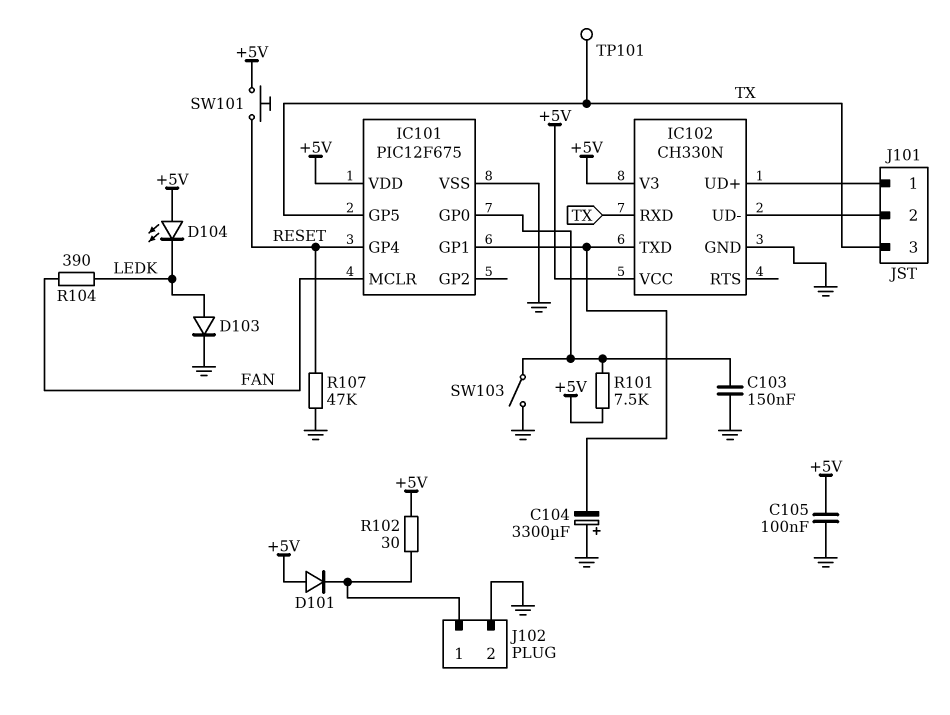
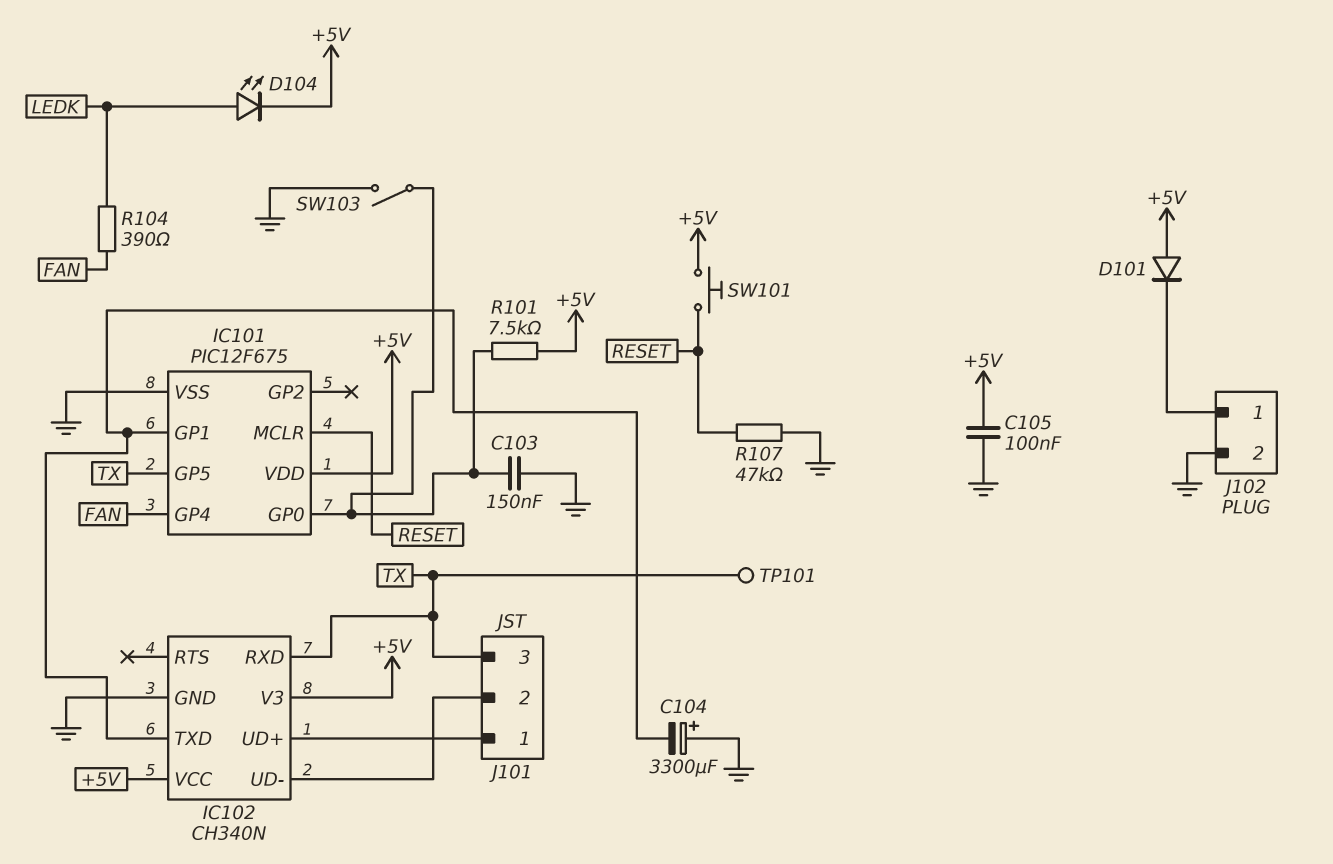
D103: diode (A LEDK, K GND) -> none
D104: LED (A +5V, K LEDK) -> LED (A LEDK, K +5V)
IC101 pin GP4: RESET -> FAN
IC101 pin MCLR: FAN -> RESET
IC102: CH330N -> CH340N
R102: 30 (+5V, J102/1) -> none

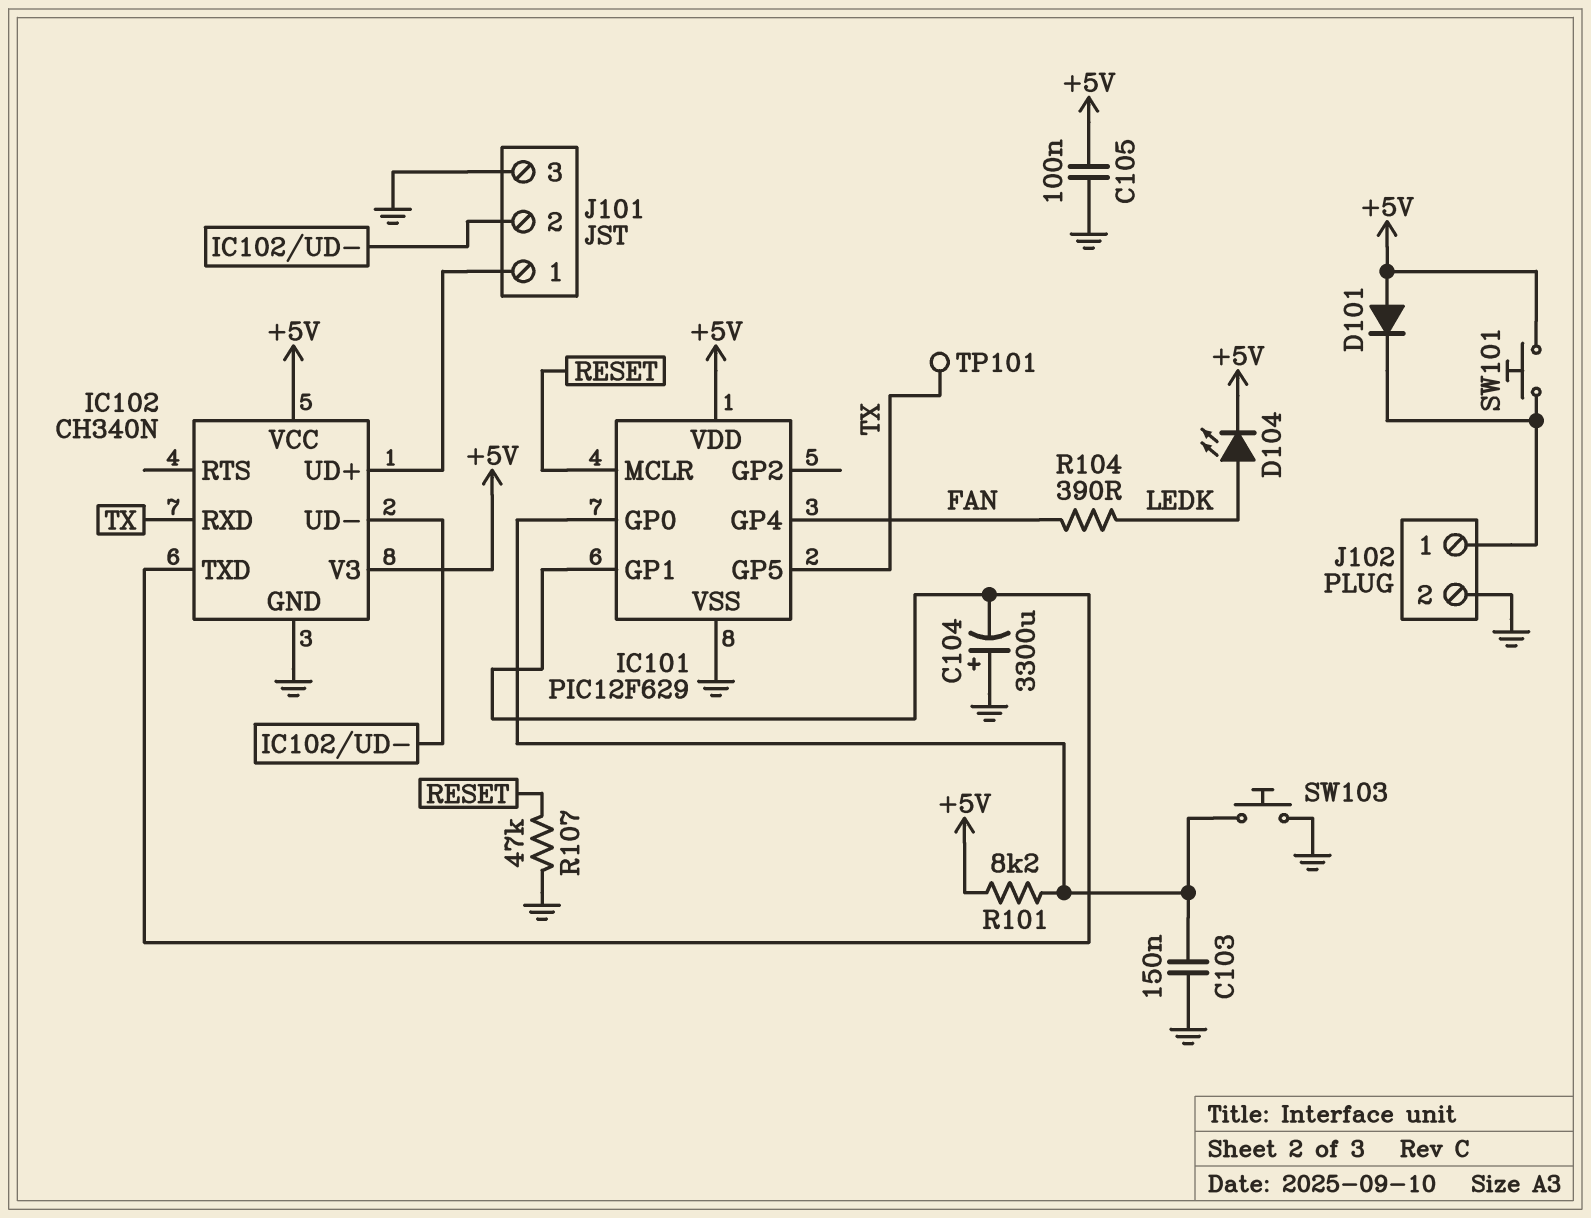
IC101: PIC12F675 -> PIC12F629
J101 pin 3: TX -> GND
R101: 7.5k (+5V, IC101/GP0) -> 8.2k (+5V, IC101/GP0)
SW101: button (+5V, RESET) -> button (+5V, J102/1)
SW103: switch (GND, IC101/GP0) -> button (GND, IC101/GP0)

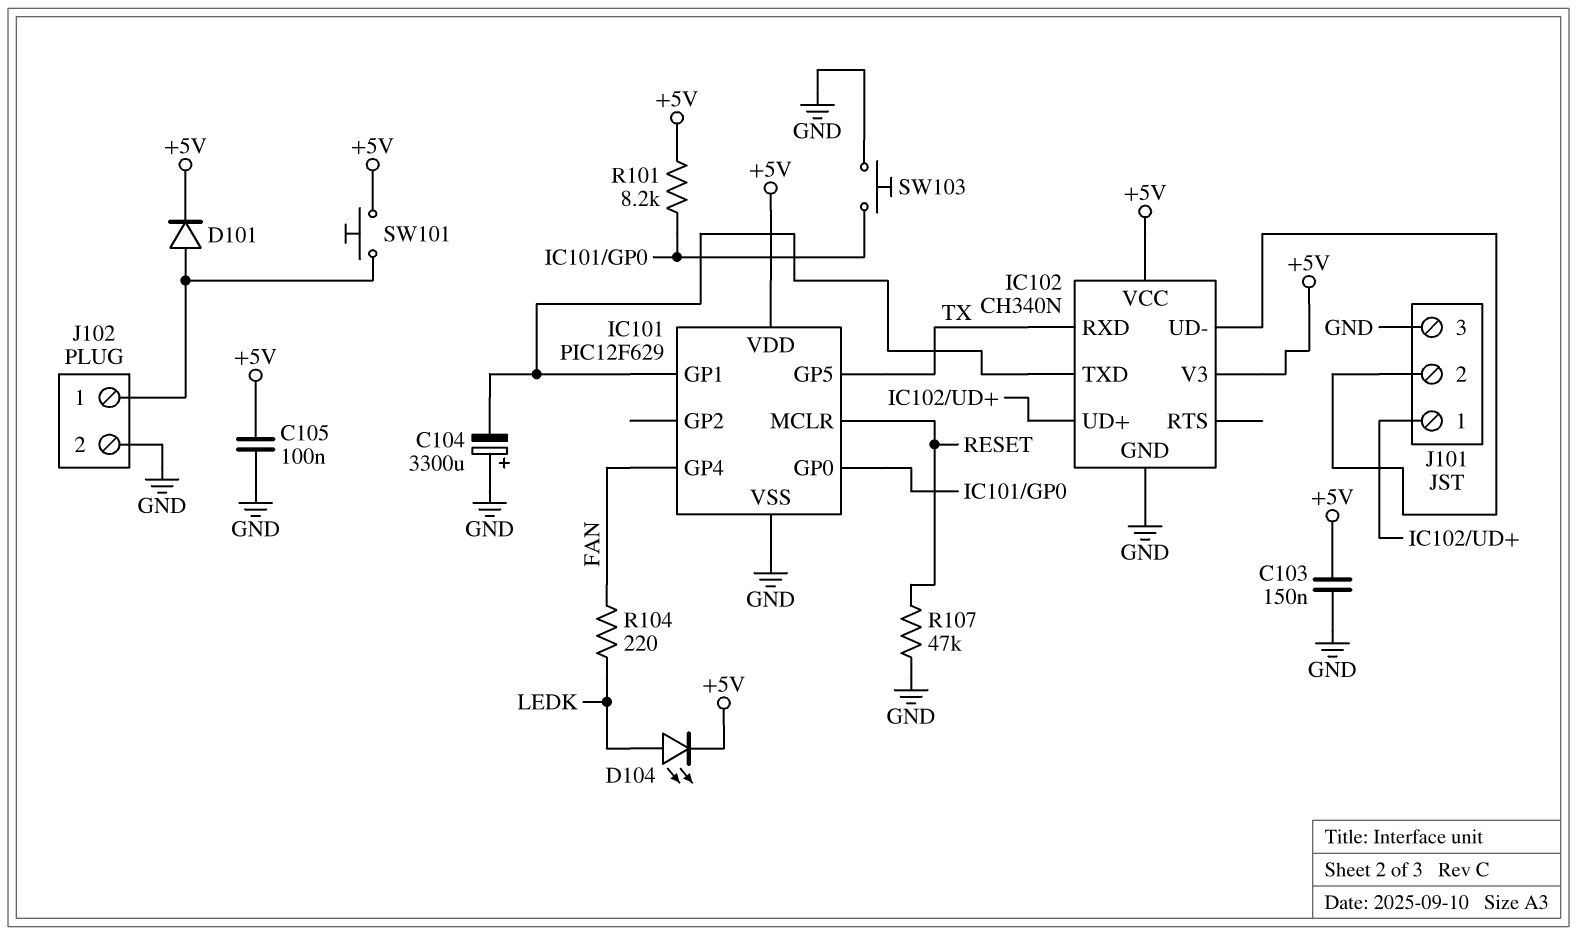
C103: 150nF (GND, IC101/GP0) -> 150nF (+5V, GND)
D101: diode (A +5V, K J102/1) -> diode (A J102/1, K +5V)
R104: 390 (FAN, LEDK) -> 220 (FAN, LEDK)
TP101: test point (TX) -> none

